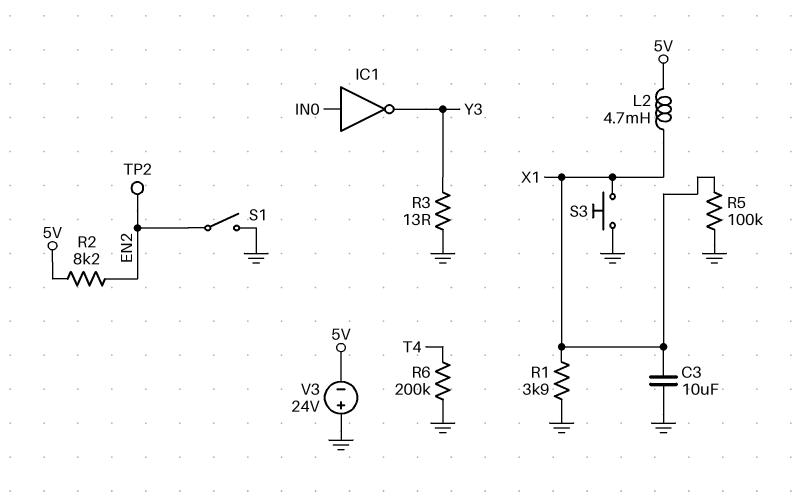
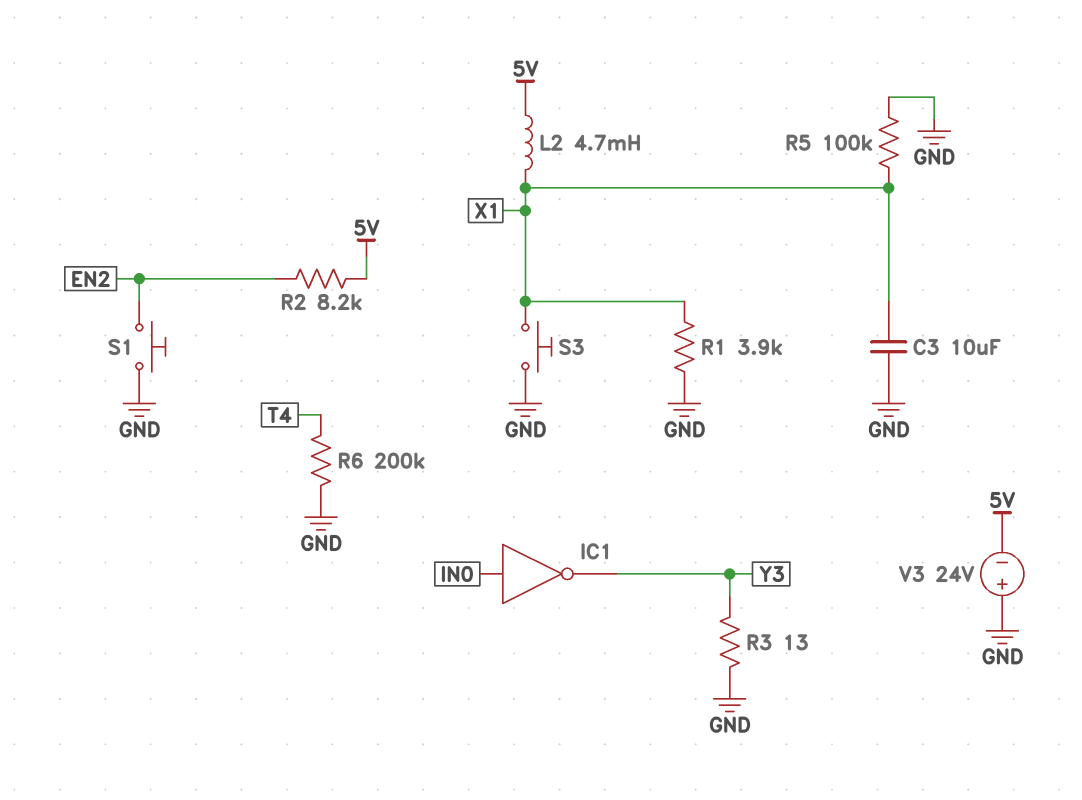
S1: switch (EN2, GND) -> button (EN2, GND)
TP2: test point (EN2) -> none

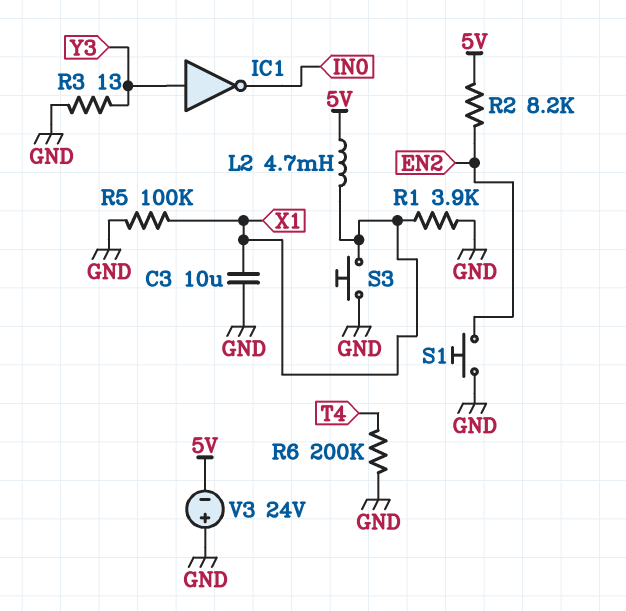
IC1: NOT (in IN0, out Y3) -> NOT (in Y3, out IN0)

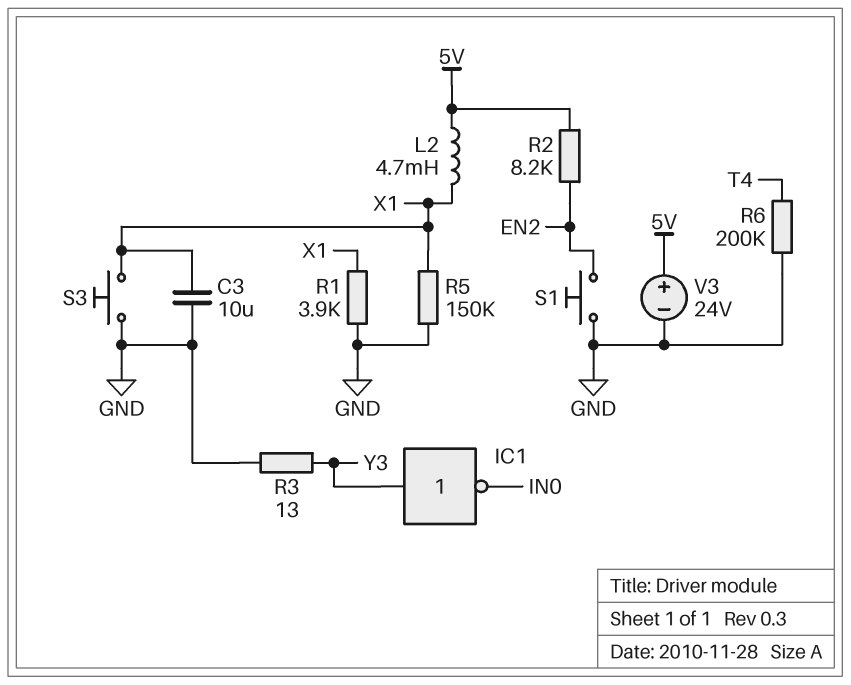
R5: 100k (GND, X1) -> 150k (GND, X1)
V3: 24V (plus GND, minus 5V) -> 24V (plus 5V, minus GND)

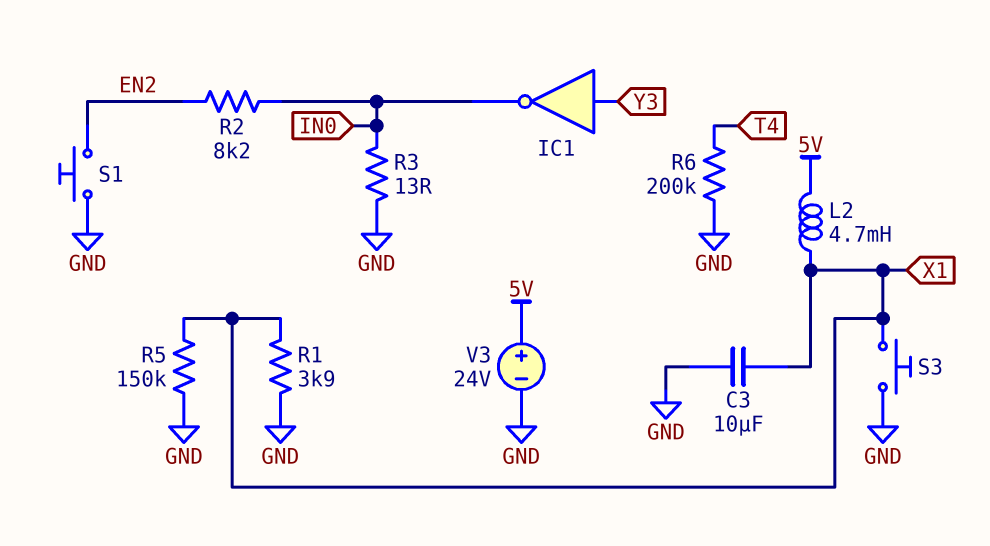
R2: 8.2k (5V, EN2) -> 8.2k (EN2, IN0)
R3: 13 (GND, Y3) -> 13 (GND, IN0)

